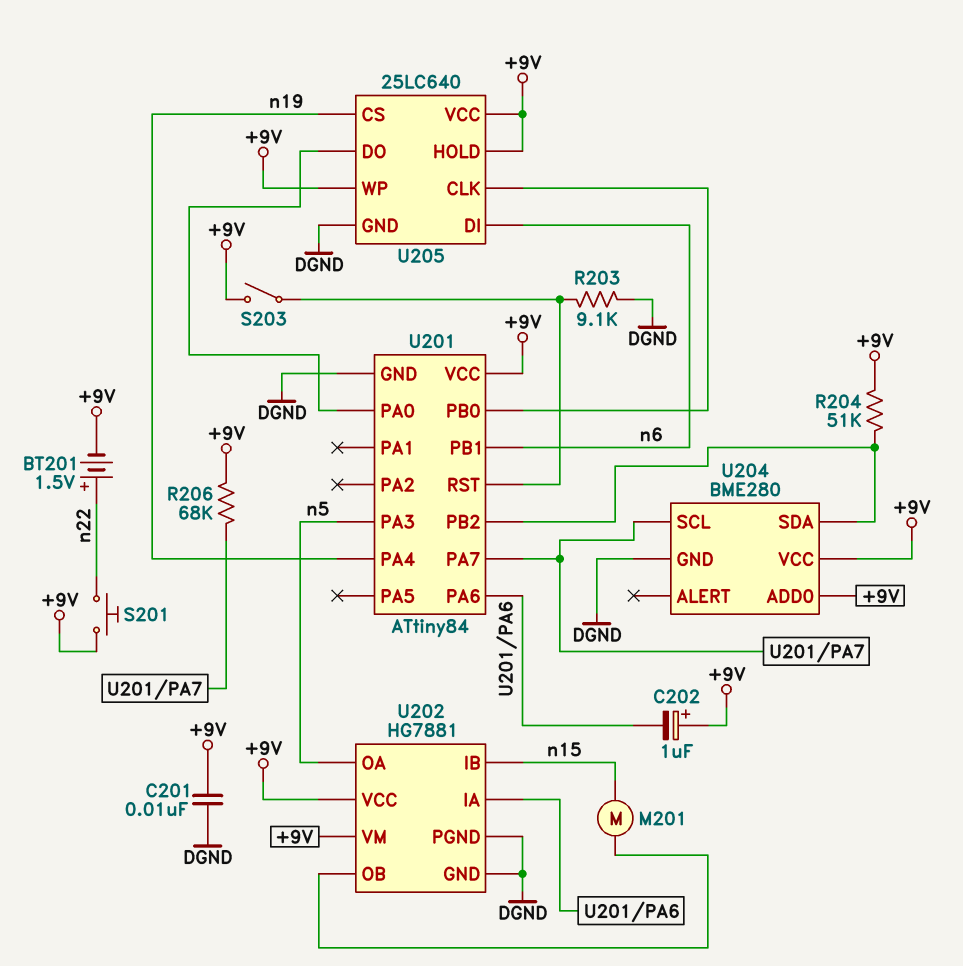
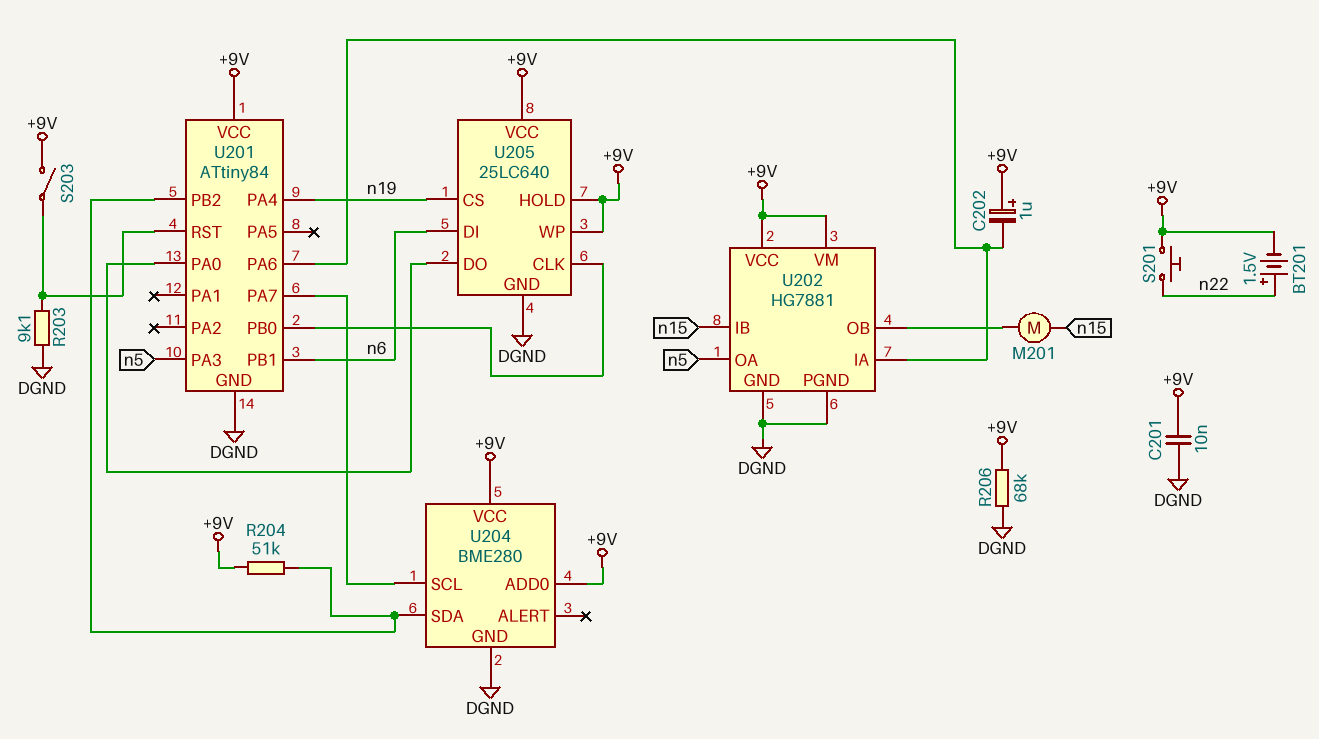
R206: 68k (+9V, U201/PA7) -> 68k (+9V, DGND)

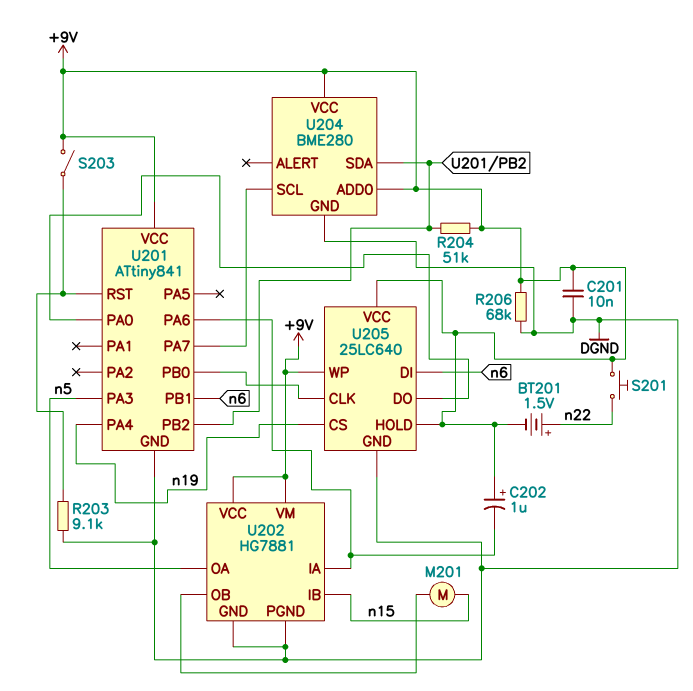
U201: ATtiny84 -> ATtiny841

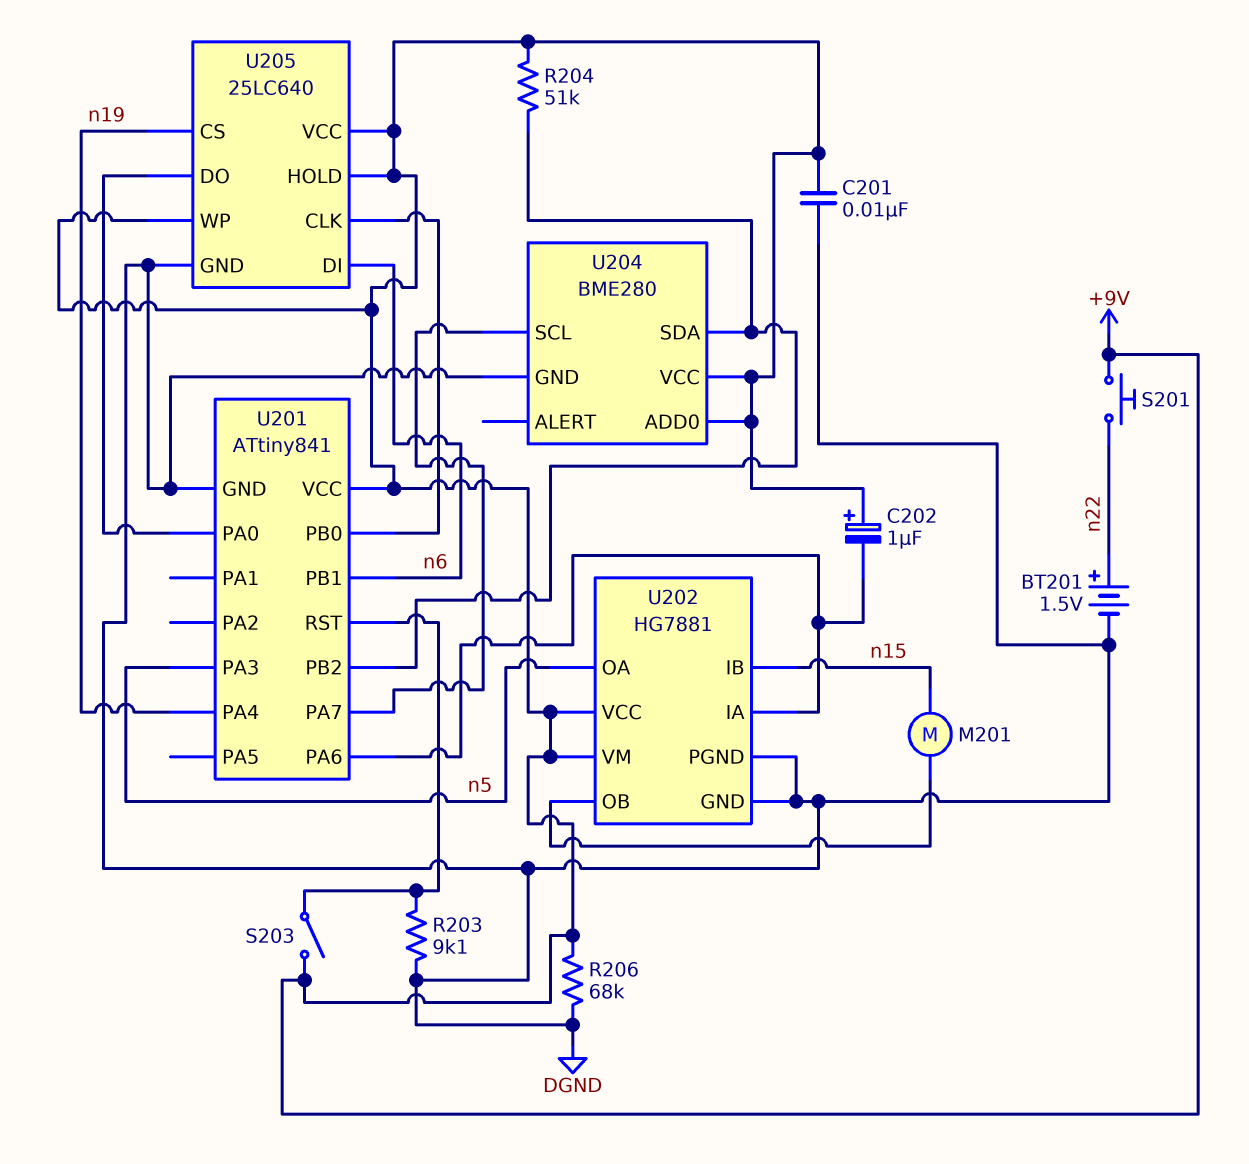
BT201: 1.5V (plus n22, minus +9V) -> 1.5V (plus n22, minus DGND)

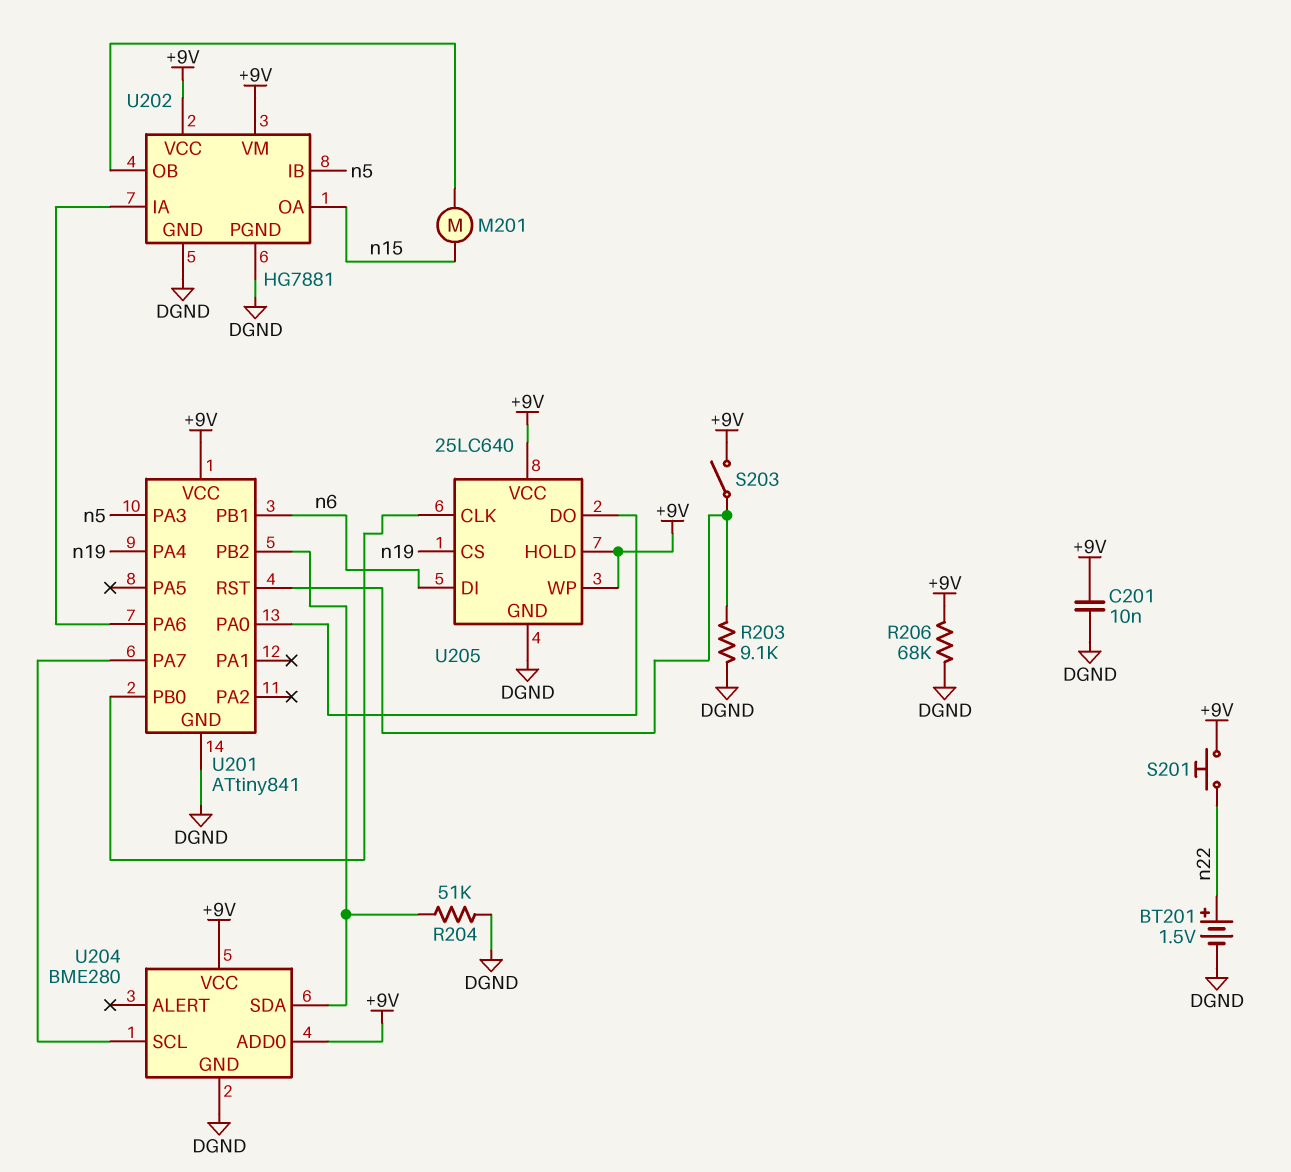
C202: 1uF (plus +9V, minus U201/PA6) -> none
R204: 51k (+9V, U201/PB2) -> 51k (DGND, U201/PB2)
U202 pin IB: n15 -> n5
U202 pin OA: n5 -> n15

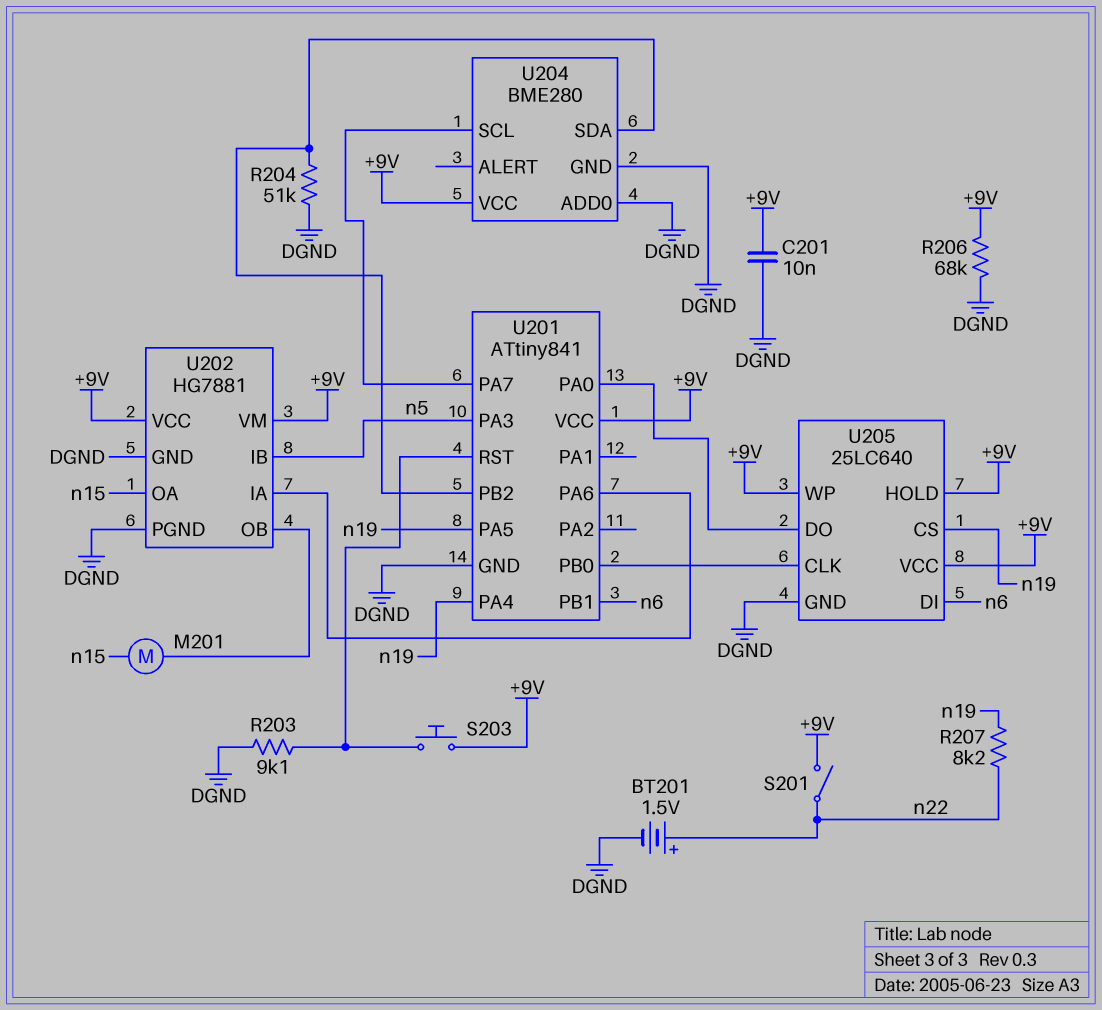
R207: none -> 8.2k (n19, n22)
S201: button (+9V, n22) -> switch (+9V, n22)
S203: switch (+9V, U201/RST) -> button (+9V, U201/RST)
U201 pin PA5: none -> n19
U204 pin ADD0: +9V -> DGND

